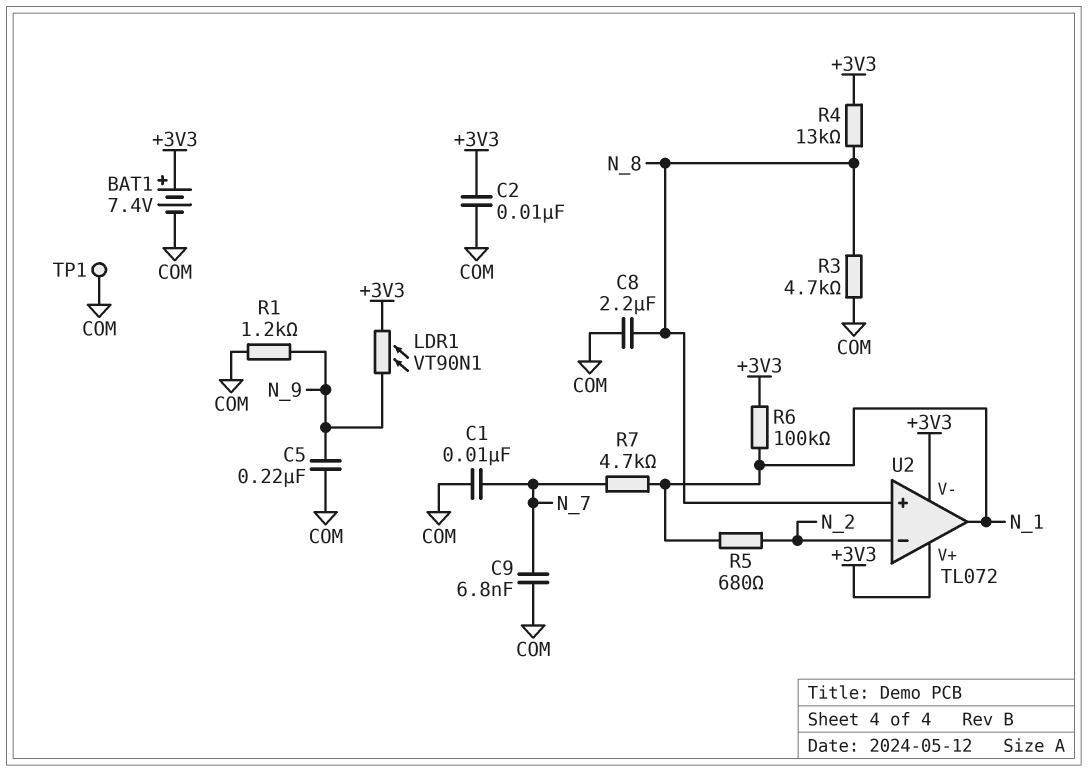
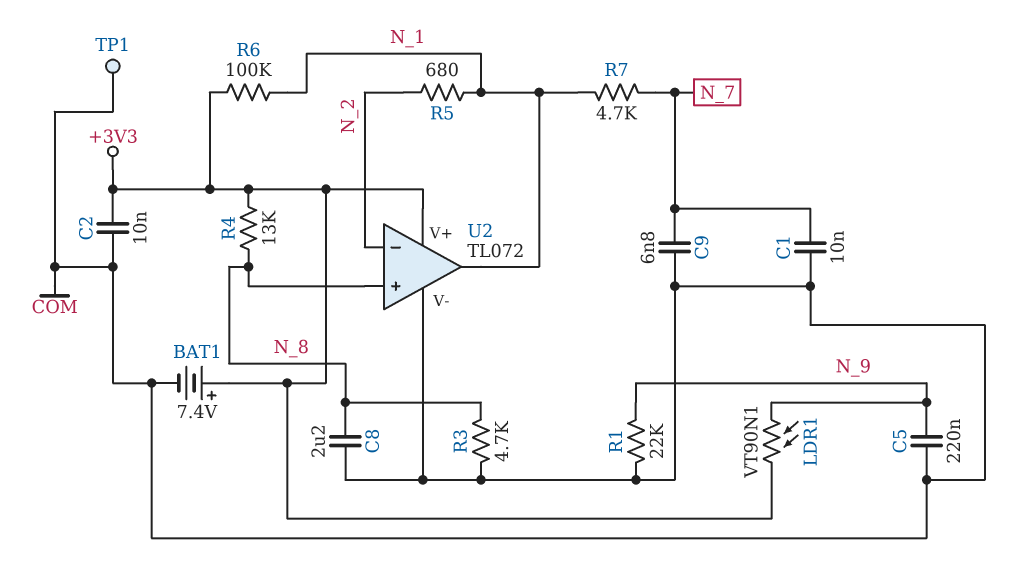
R1: 1.2k (COM, N_9) -> 22k (COM, N_9)
U2 pin V-: +3V3 -> COM

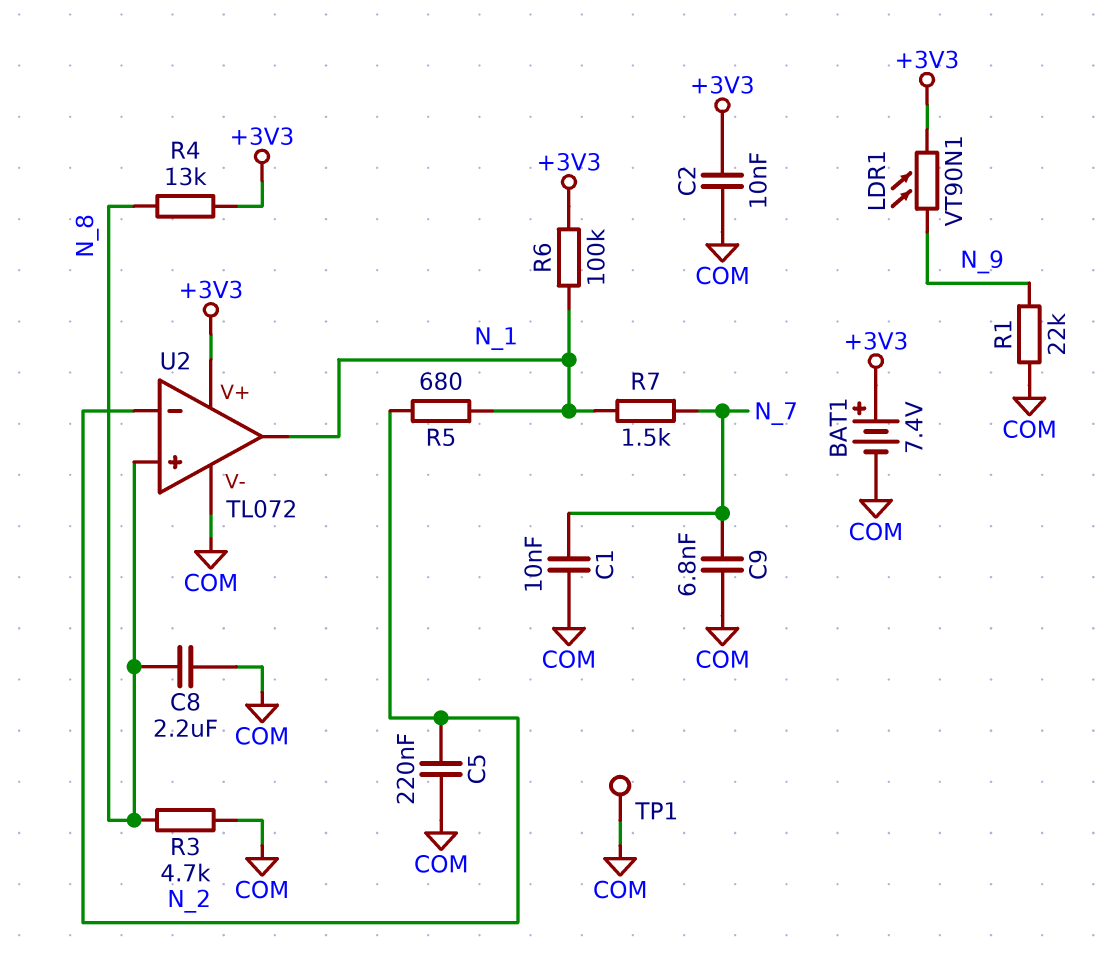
C5: 220nF (COM, N_9) -> 220nF (COM, N_2)
R7: 4.7k (N_1, N_7) -> 1.5k (N_1, N_7)

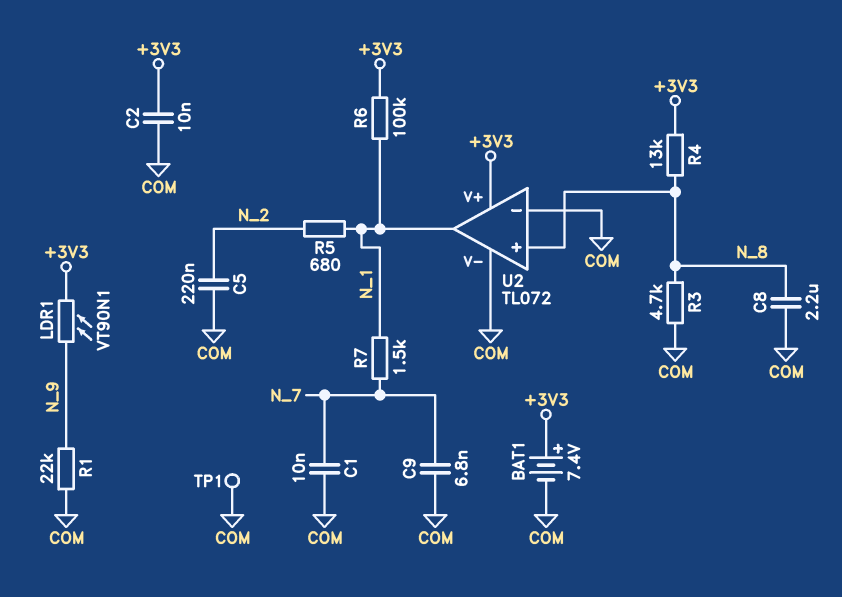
U2 pin in-: N_2 -> COM

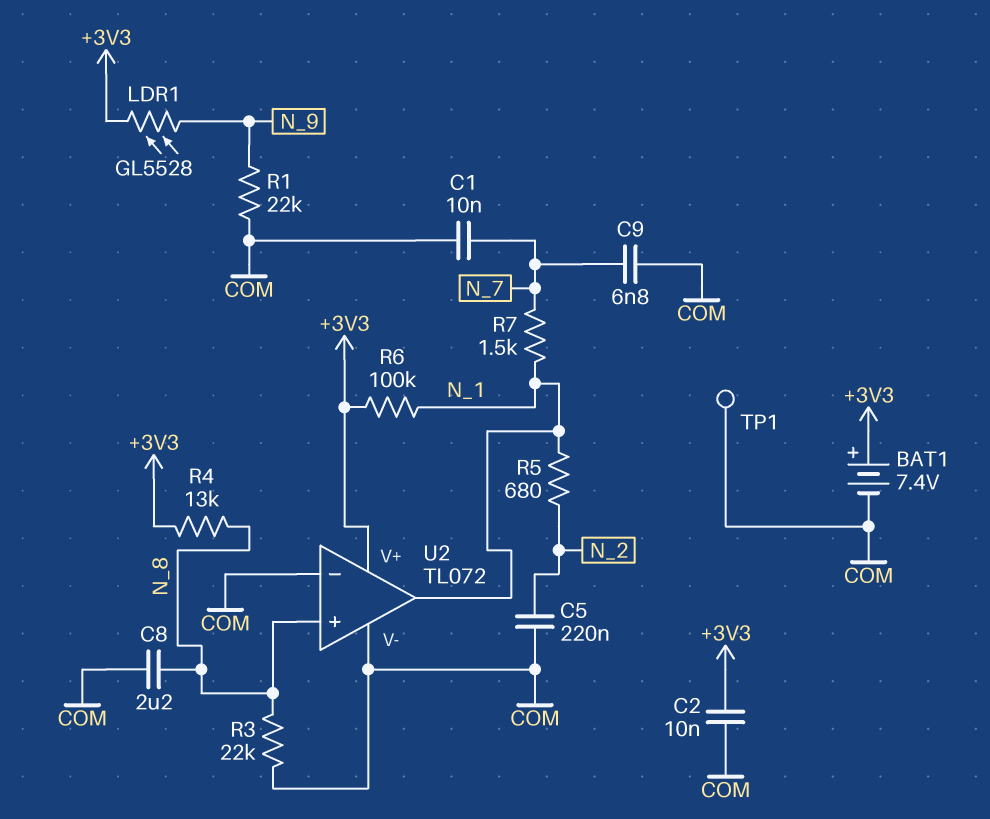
LDR1: VT90N1 (+3V3, N_9) -> GL5528 (+3V3, N_9)
R3: 4.7k (COM, N_8) -> 22k (COM, N_8)

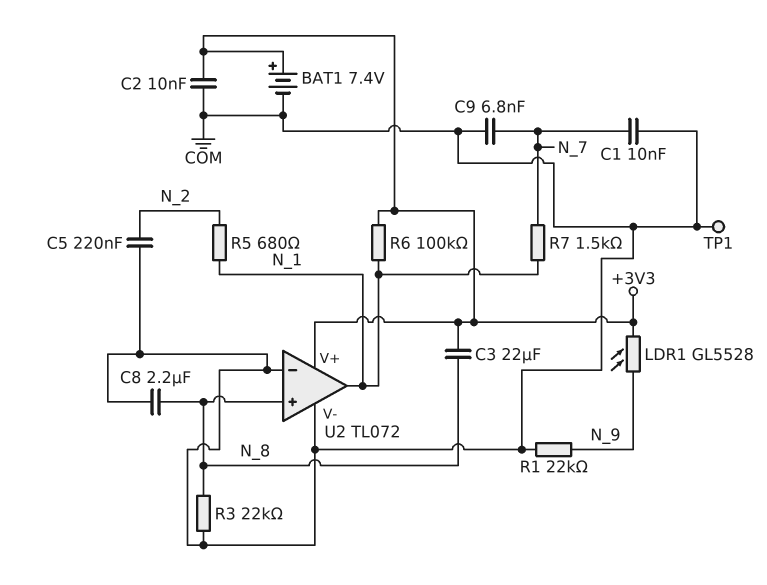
C3: none -> 22uF (+3V3, N_8)
R4: 13k (+3V3, N_8) -> none

